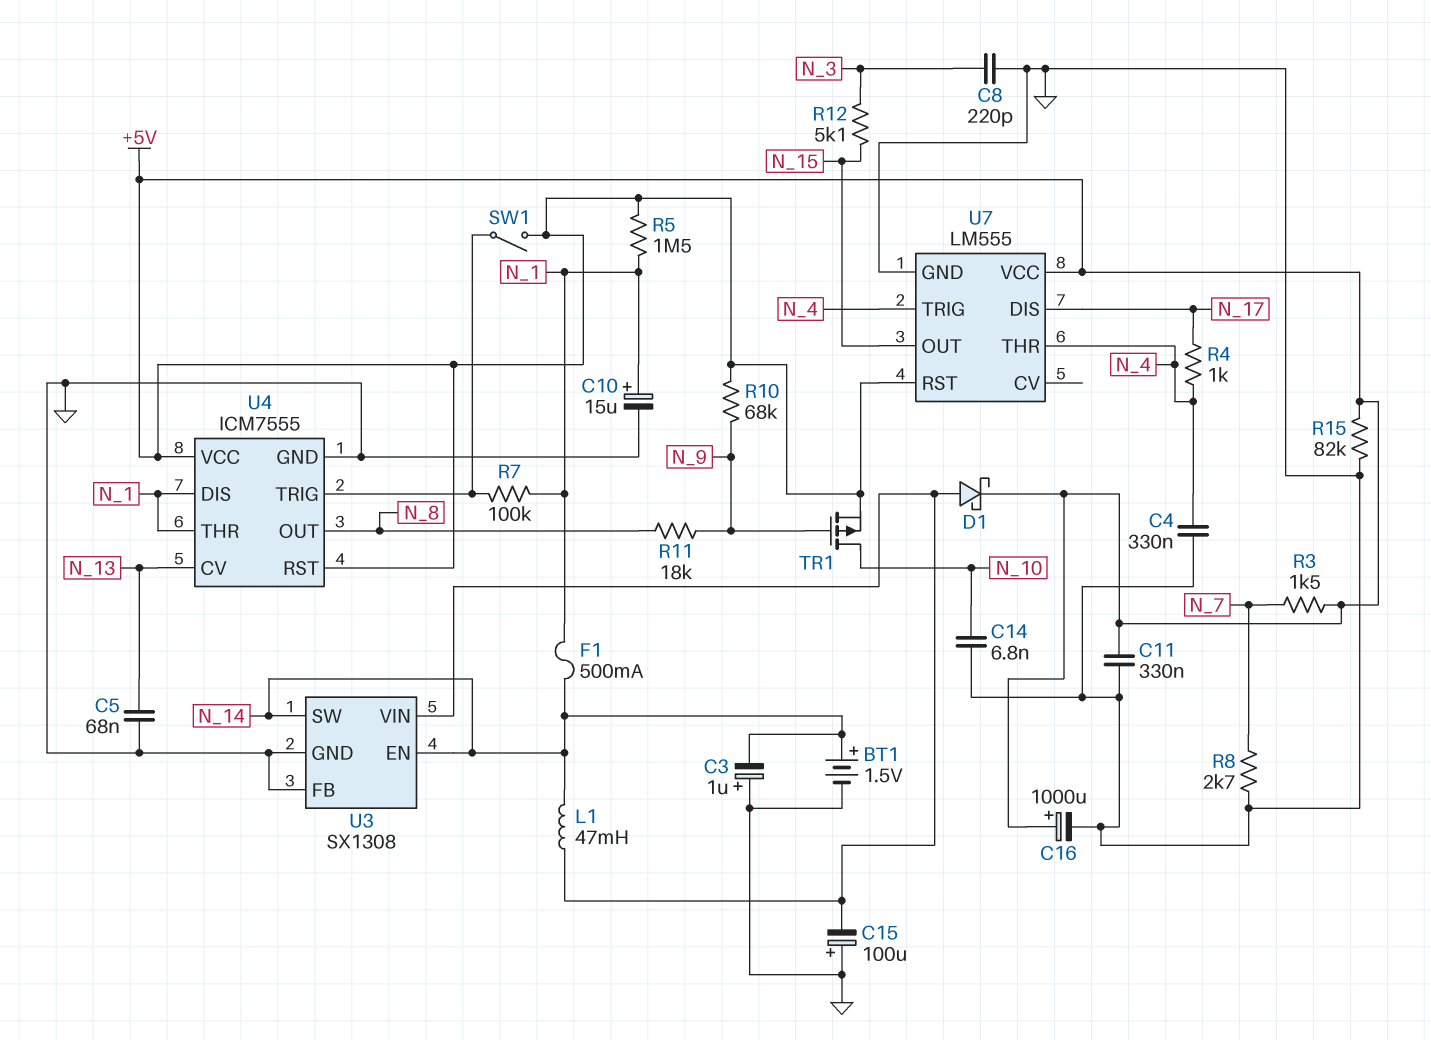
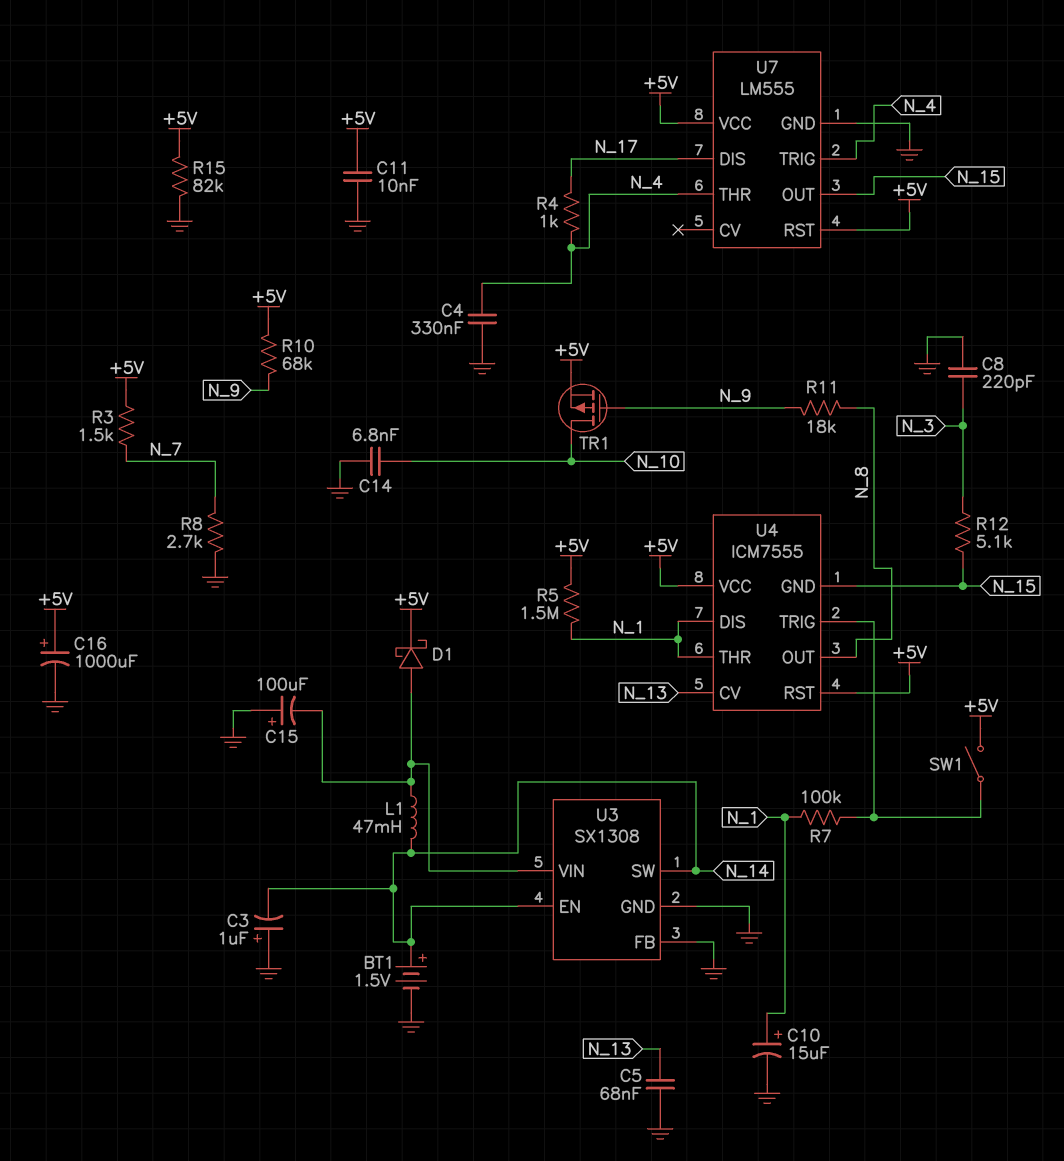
C11: 330nF (+5V, GND) -> 10nF (+5V, GND)
F1: 500mA (N_1, N_14) -> none
U4 pin GND: GND -> N_15

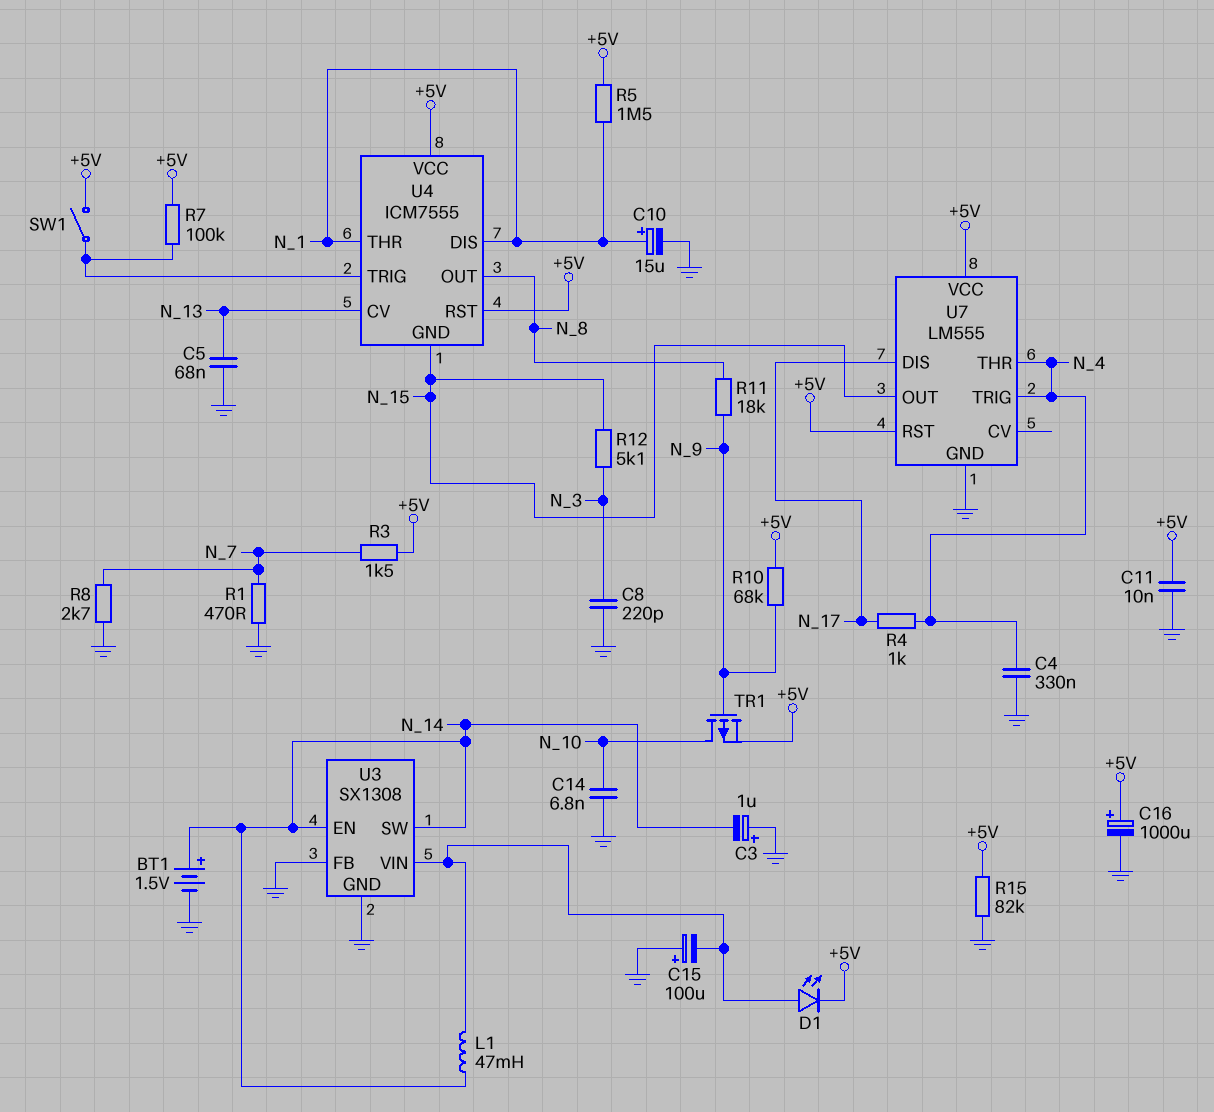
D1: schottky (A U3/VIN, K +5V) -> LED (A U3/VIN, K +5V)
R1: none -> 470 (GND, N_7)
R7: 100k (N_1, U4/TRIG) -> 100k (+5V, U4/TRIG)

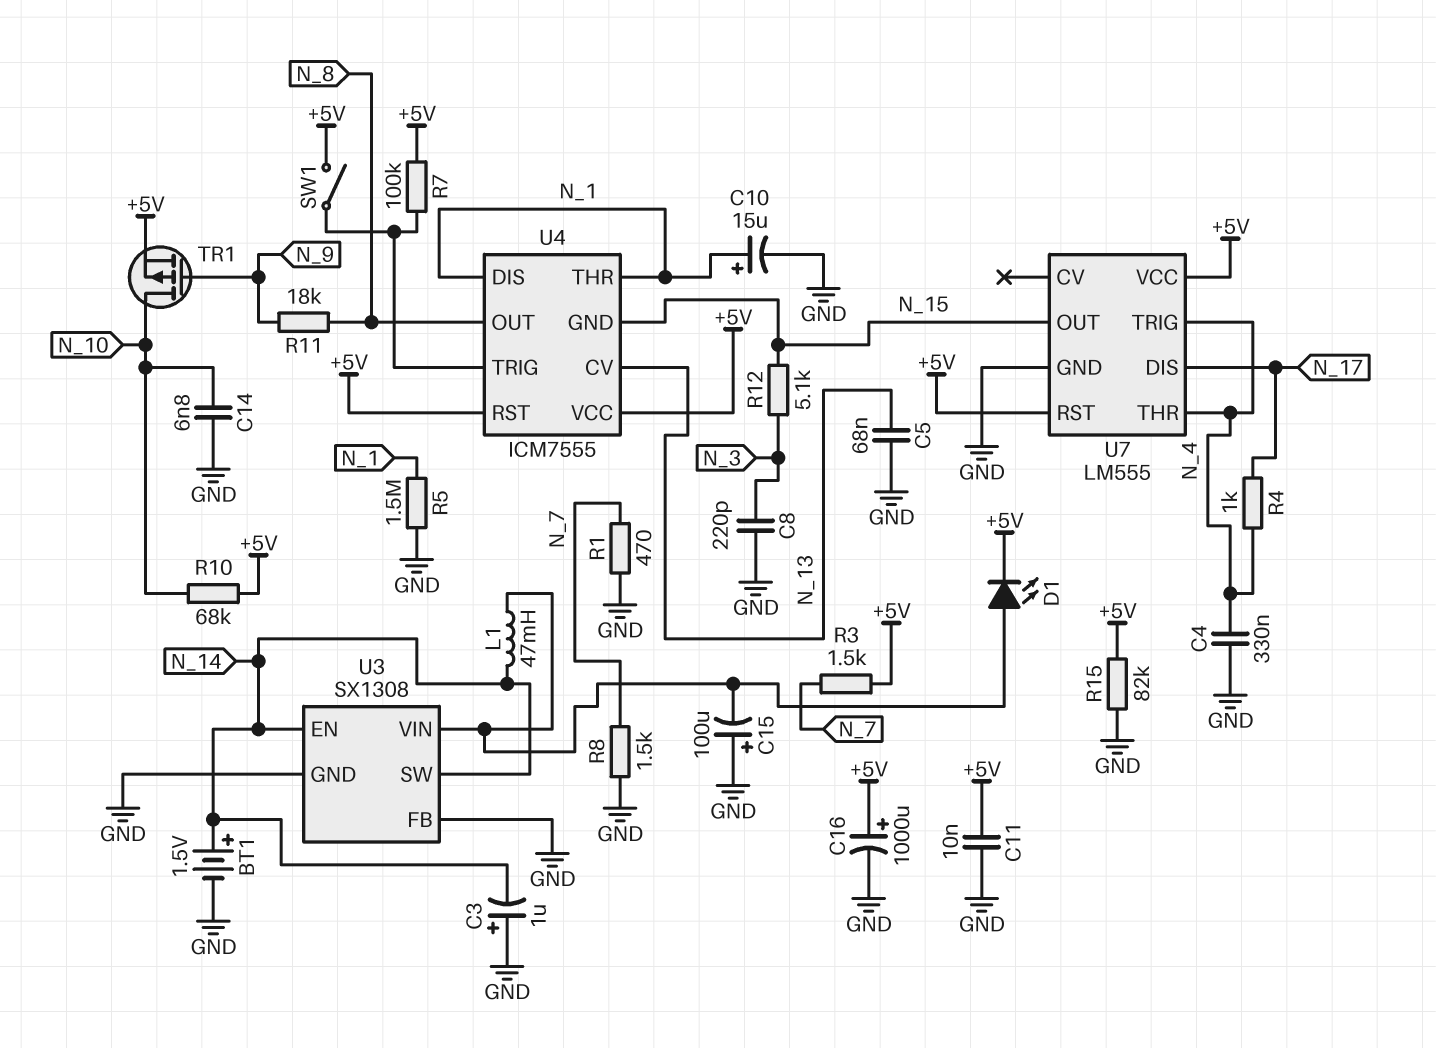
R5: 1.5M (+5V, N_1) -> 1.5M (GND, N_1)
R8: 2.7k (GND, N_7) -> 1.5k (GND, N_7)
R10: 68k (+5V, N_9) -> 68k (+5V, N_10)

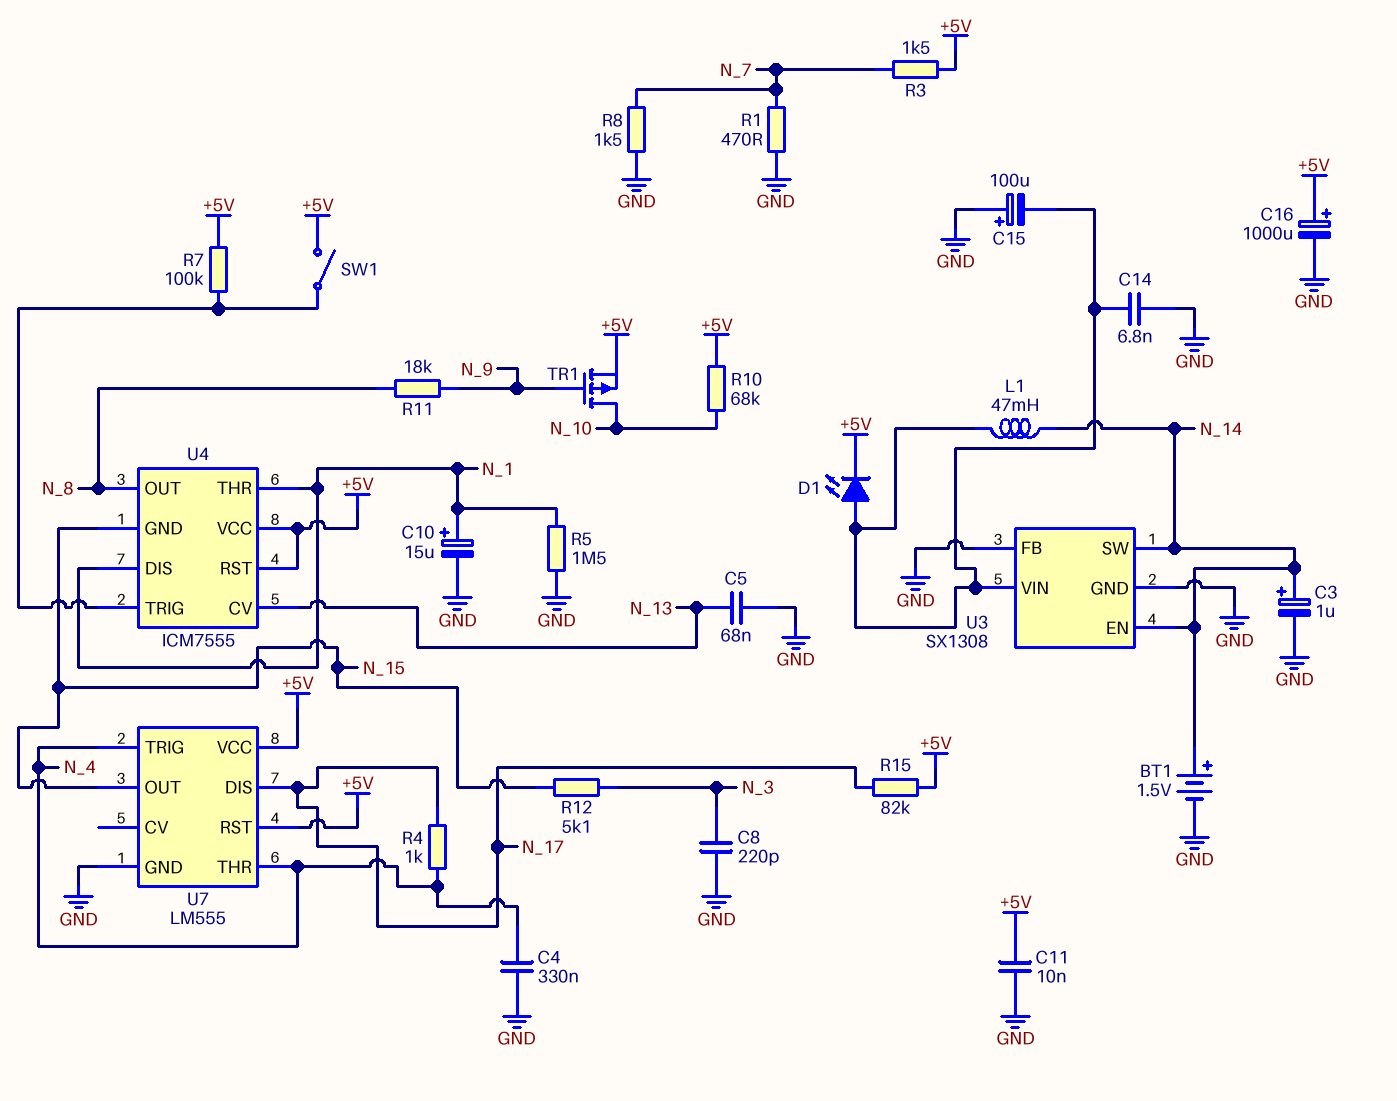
C3: 1uF (plus GND, minus N_14) -> 1uF (plus N_14, minus GND)
C14: 6.8nF (GND, N_10) -> 6.8nF (GND, U3/VIN)
R15: 82k (+5V, GND) -> 82k (+5V, N_17)

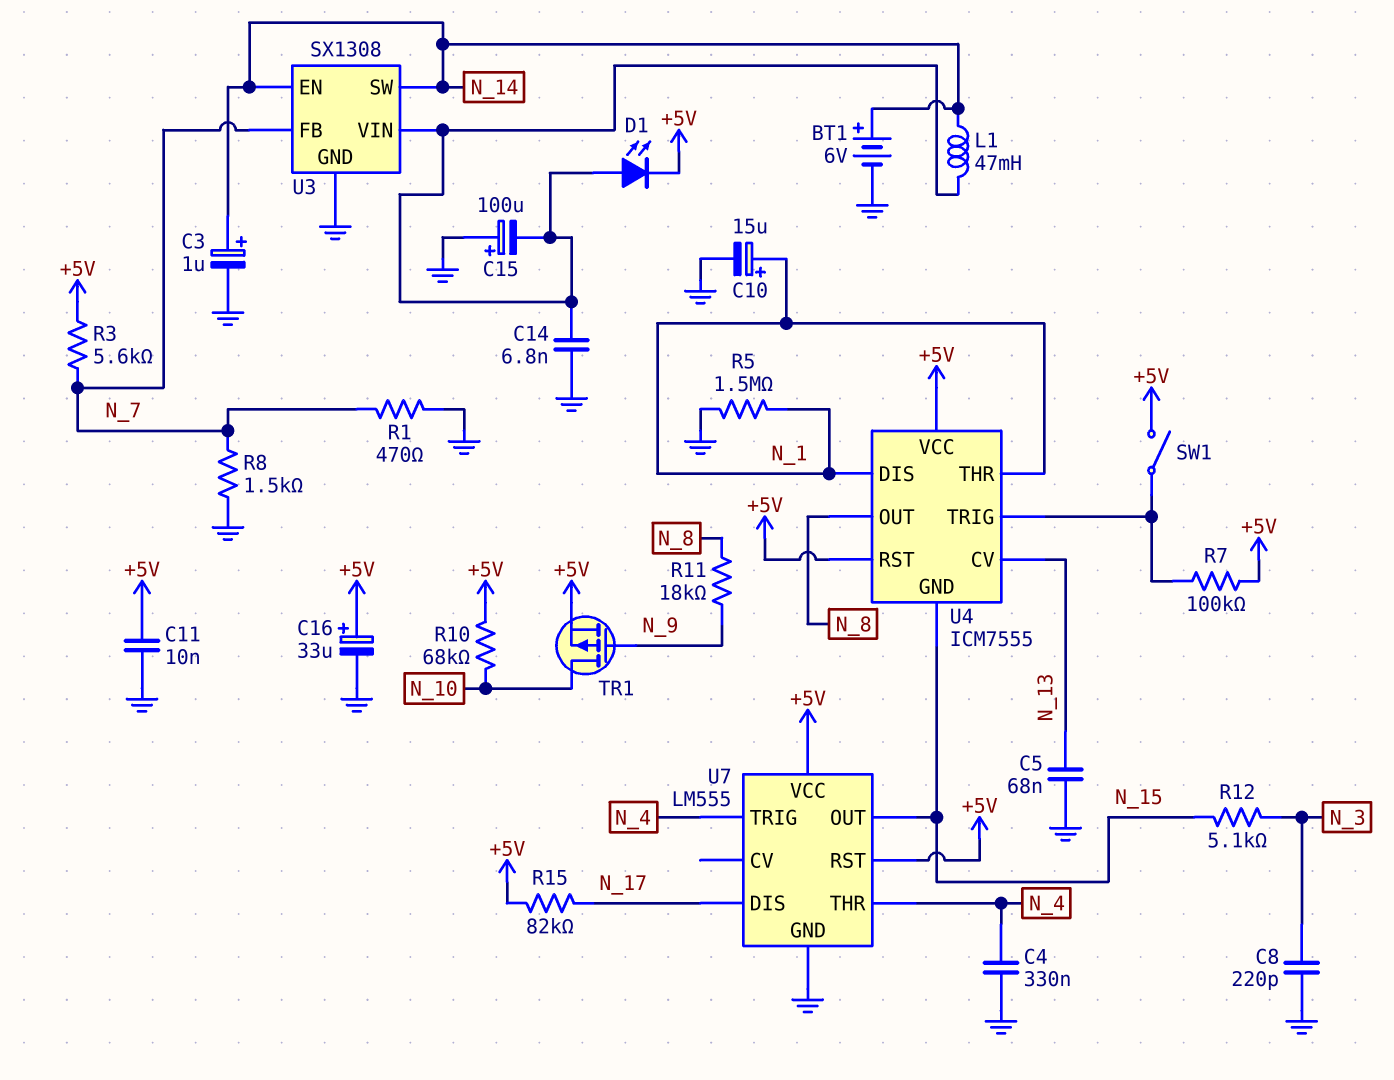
BT1: 1.5V (plus N_14, minus GND) -> 6V (plus N_14, minus GND)
C16: 1000uF (plus +5V, minus GND) -> 33uF (plus +5V, minus GND)
R3: 1.5k (+5V, N_7) -> 5.6k (+5V, N_7)
R4: 1k (N_4, N_17) -> none
U3 pin FB: GND -> N_7

